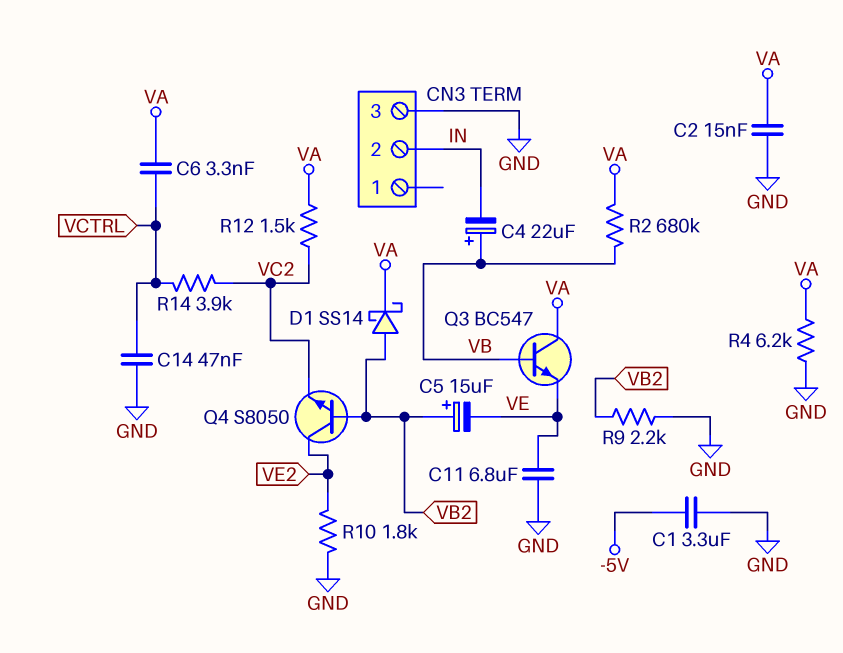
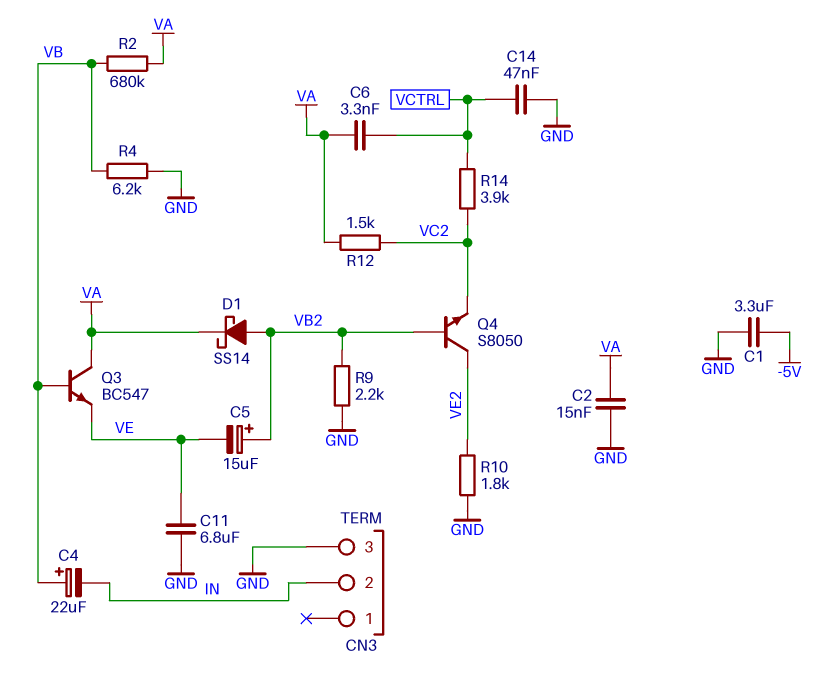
R4: 6.2k (GND, VA) -> 6.2k (GND, VB)

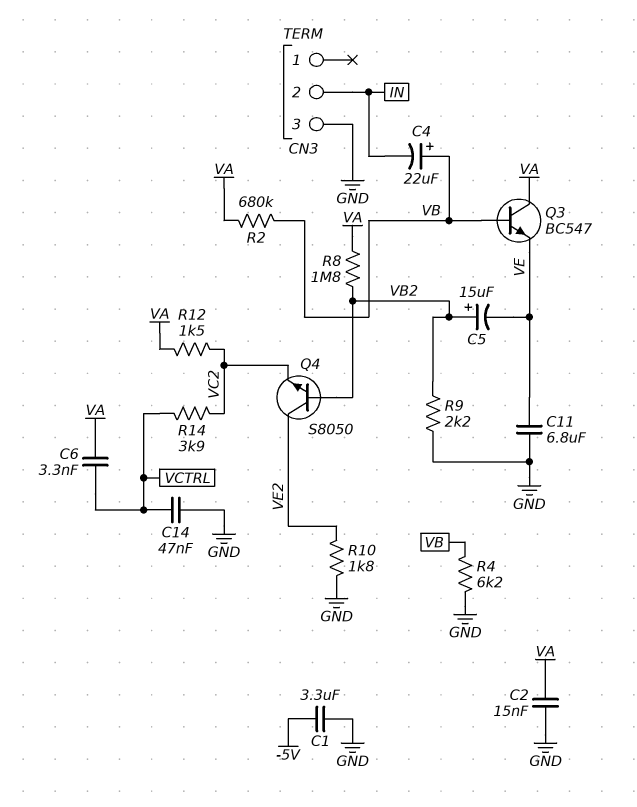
D1: schottky SS14 (A VB2, K VA) -> none
R8: none -> 1.8M (VA, VB2)

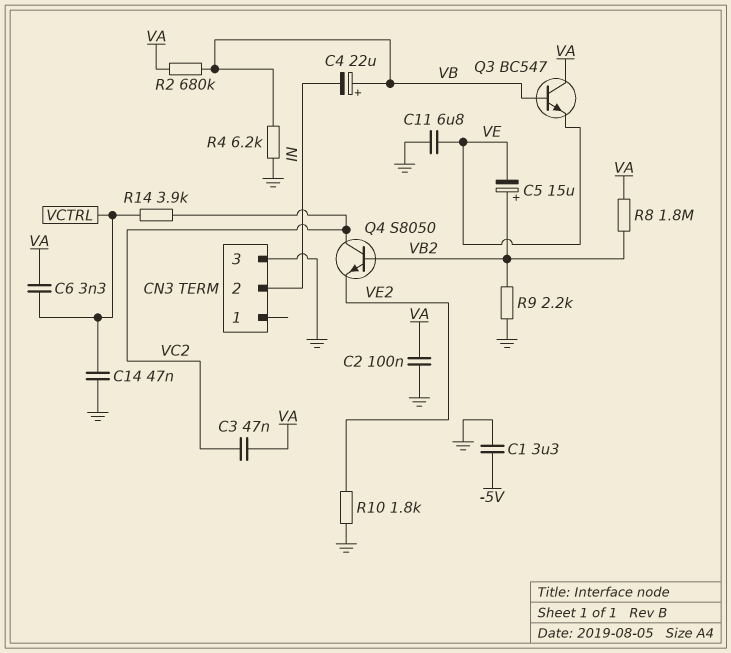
C2: 15nF (GND, VA) -> 100nF (GND, VA)
C3: none -> 47nF (VA, VC2)
Q4: NPN S8050 (B VB2, C VE2, E VC2) -> NPN S8050 (B VB2, C VC2, E VE2)
R12: 1.5k (VA, VC2) -> none

